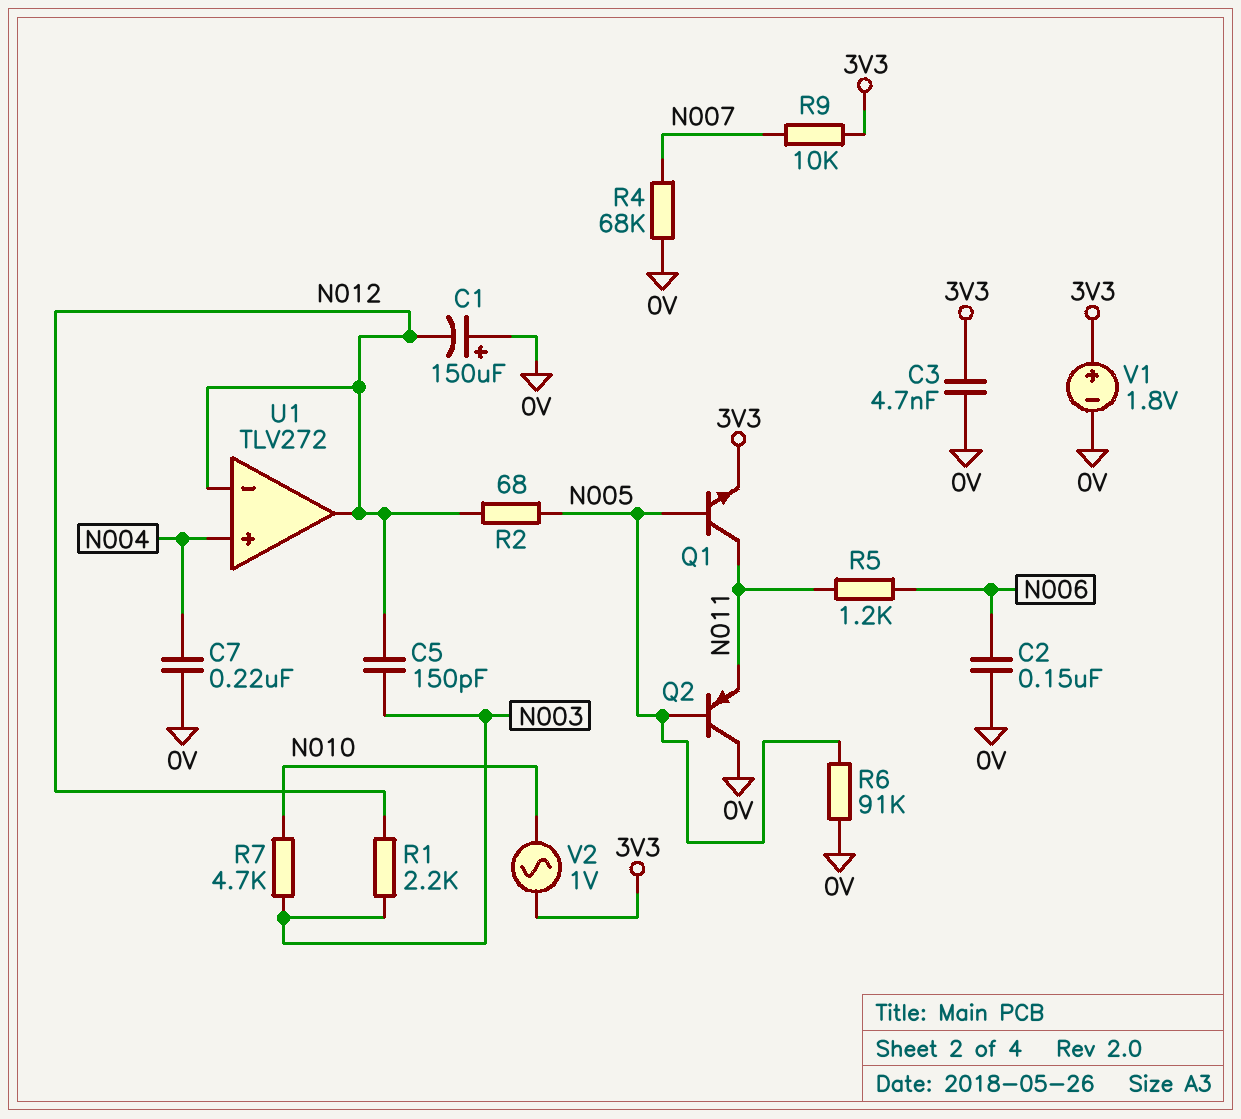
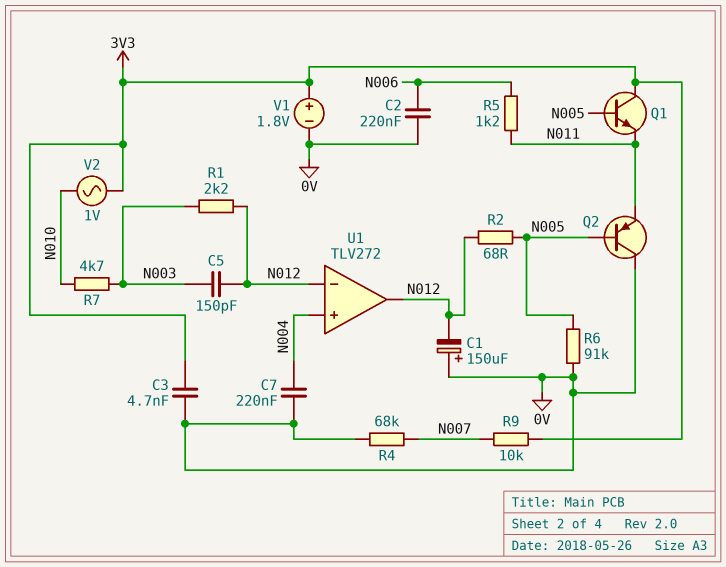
C2: 150nF (0V, N006) -> 220nF (0V, N006)
Q1: NPN (B N005, C N011, E 3V3) -> NPN (B N005, C 3V3, E N011)

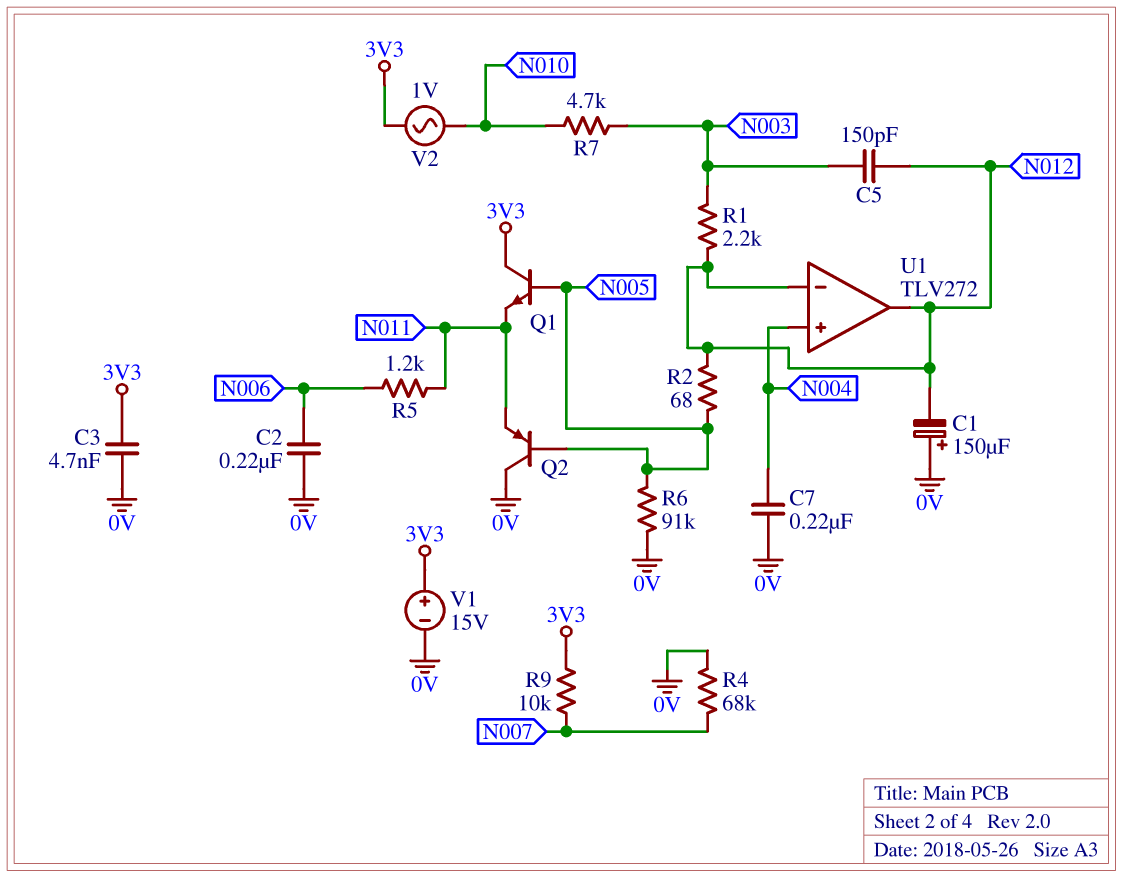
V1: 1.8V (plus 3V3, minus 0V) -> 15V (plus 3V3, minus 0V)

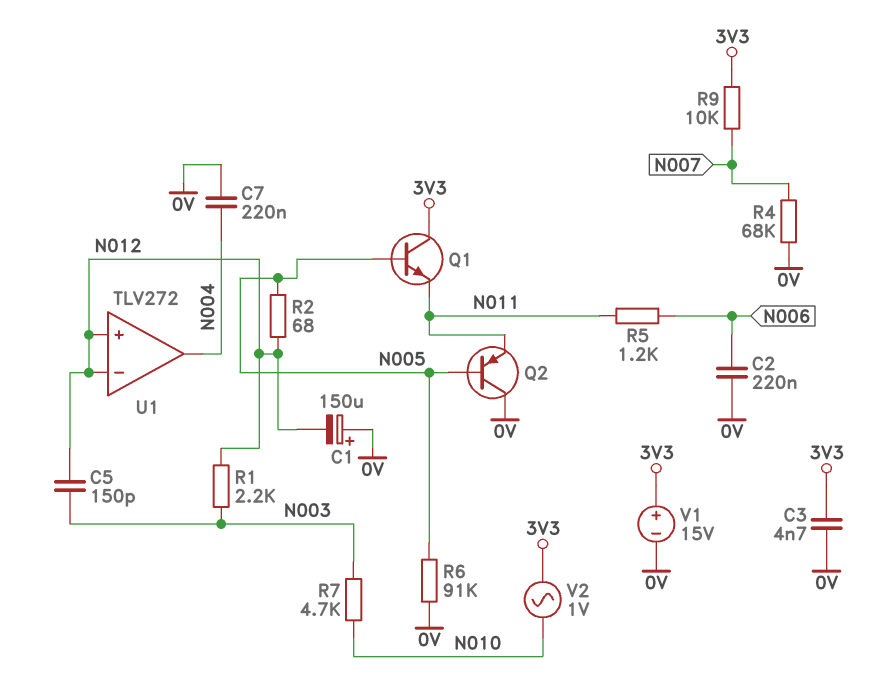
U1 pin in+: N004 -> N012
U1 pin out: N012 -> N004

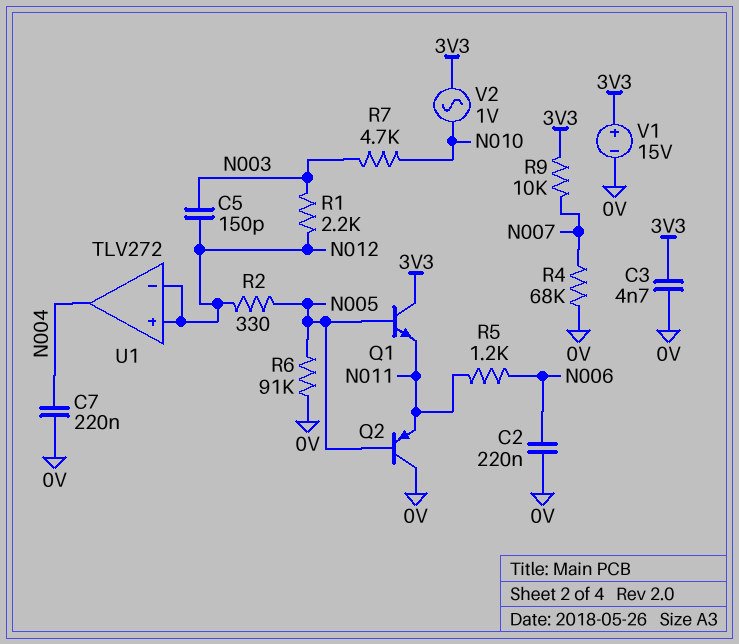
C1: 150uF (plus 0V, minus N012) -> none
R2: 68 (N005, N012) -> 330 (N005, N012)

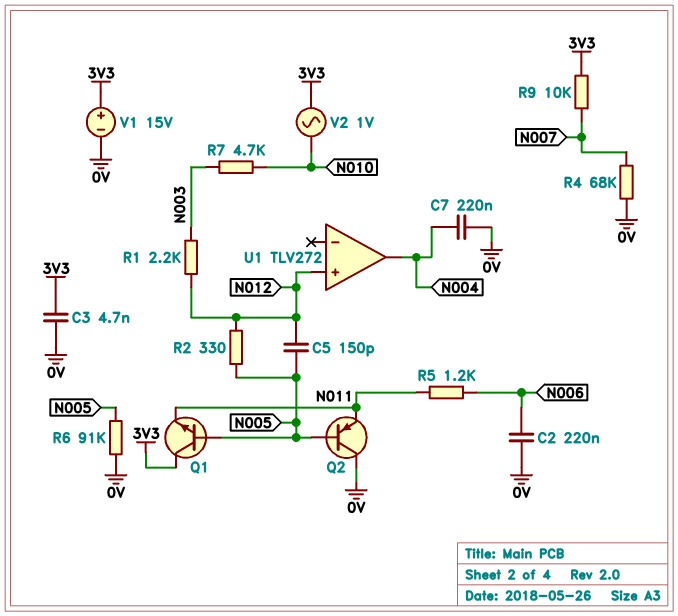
C5: 150pF (N003, N012) -> 150pF (N005, N012)
U1 pin in-: N012 -> none

